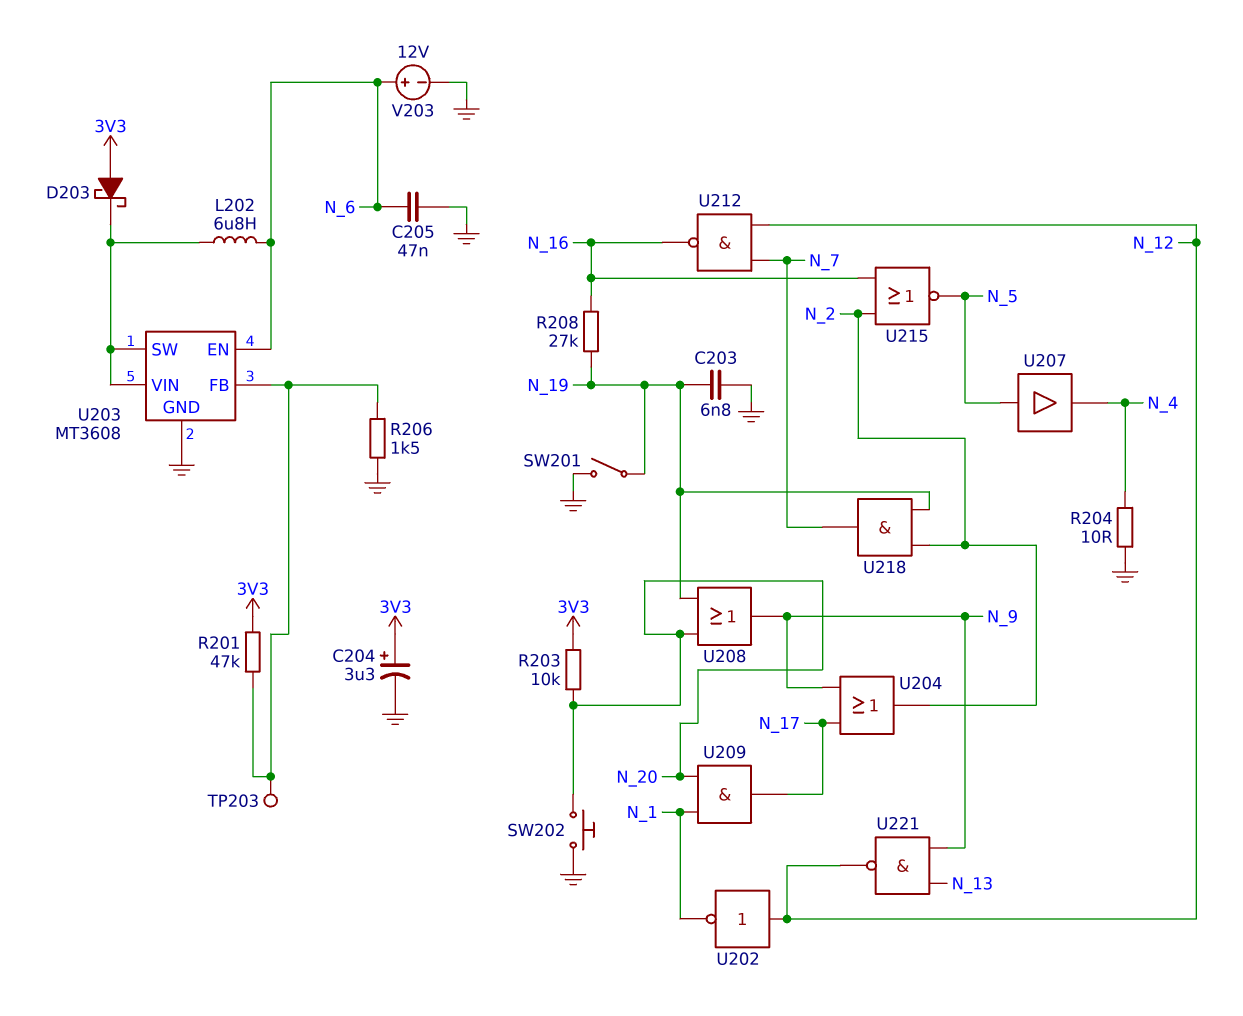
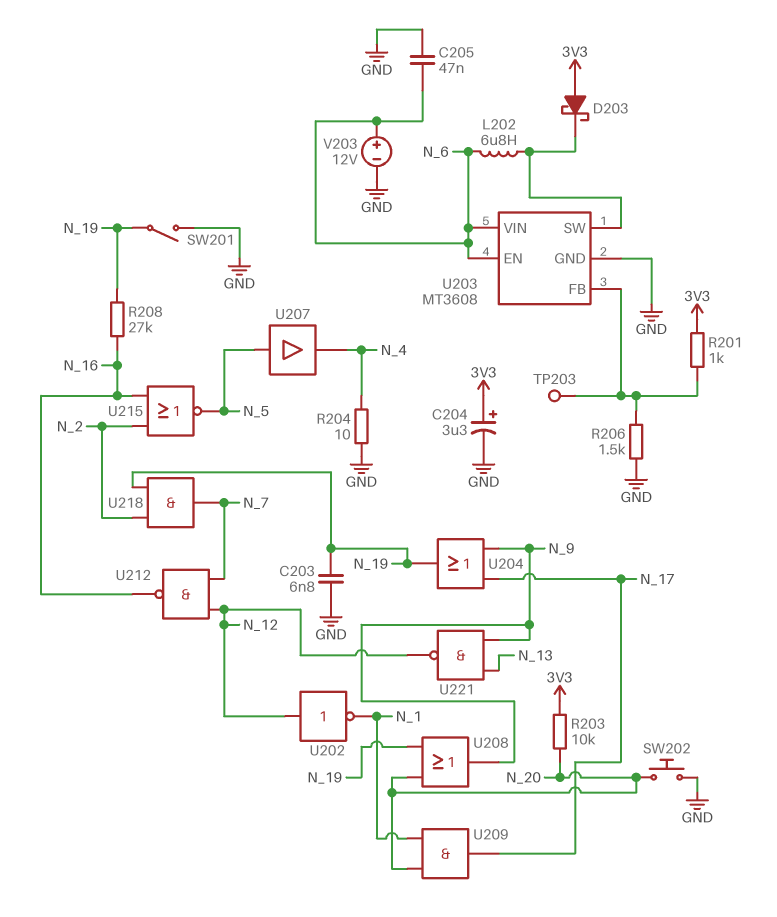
R201: 47k (3V3, U203/FB) -> 1k (3V3, U203/FB)
U203 pin VIN: U203/SW -> N_6
U204: OR (in N_9, in N_17, out N_2) -> OR (in N_9, in N_17, out N_19)

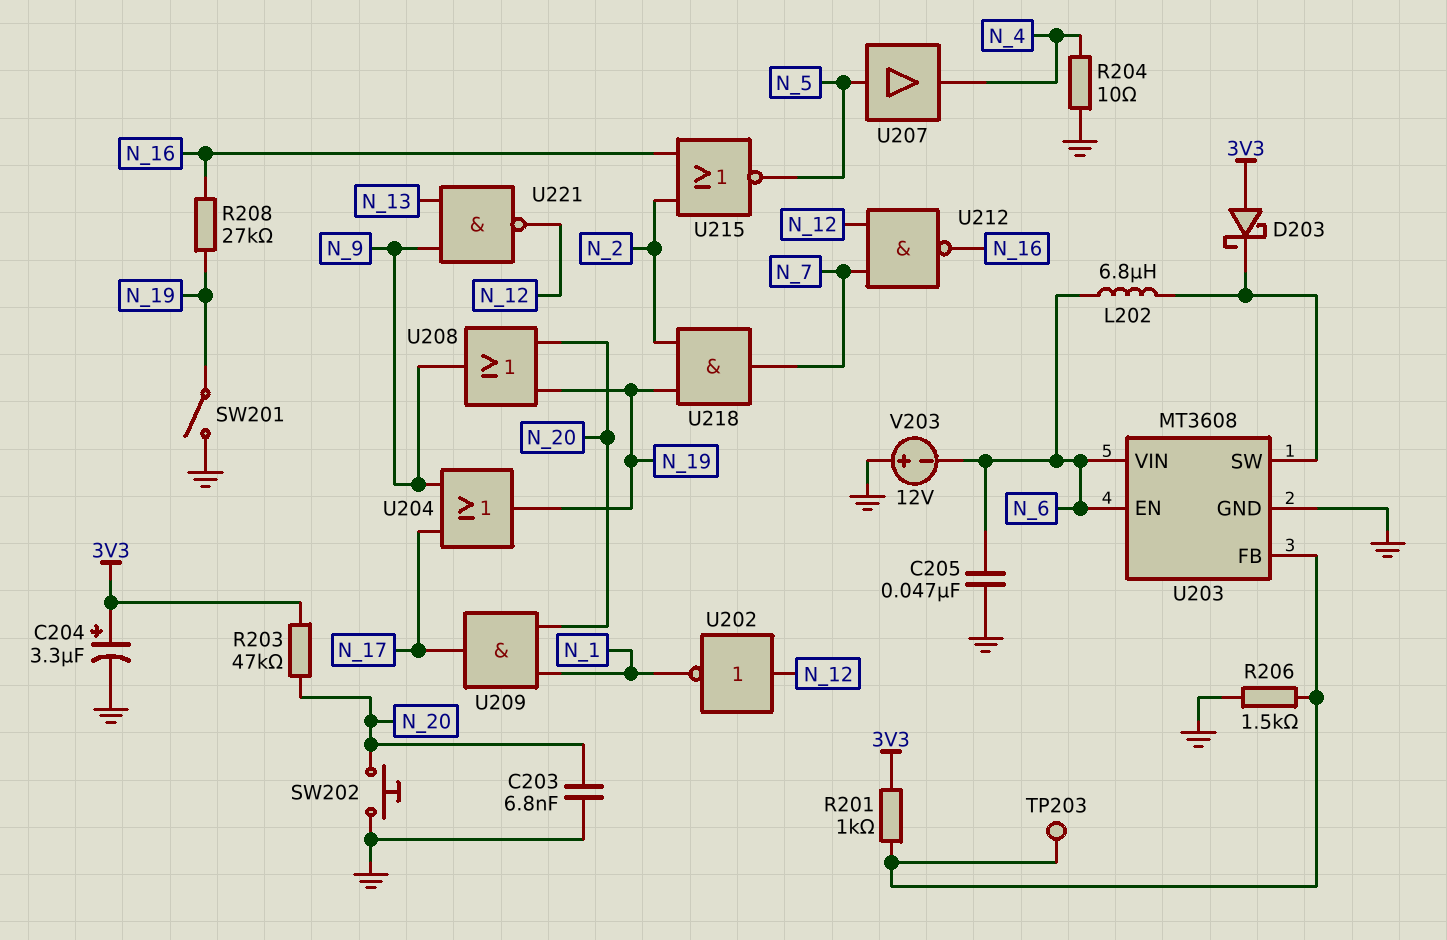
C203: 6.8nF (GND, N_19) -> 6.8nF (GND, N_20)
R203: 10k (3V3, N_20) -> 47k (3V3, N_20)
V203: 12V (plus N_6, minus GND) -> 12V (plus GND, minus N_6)

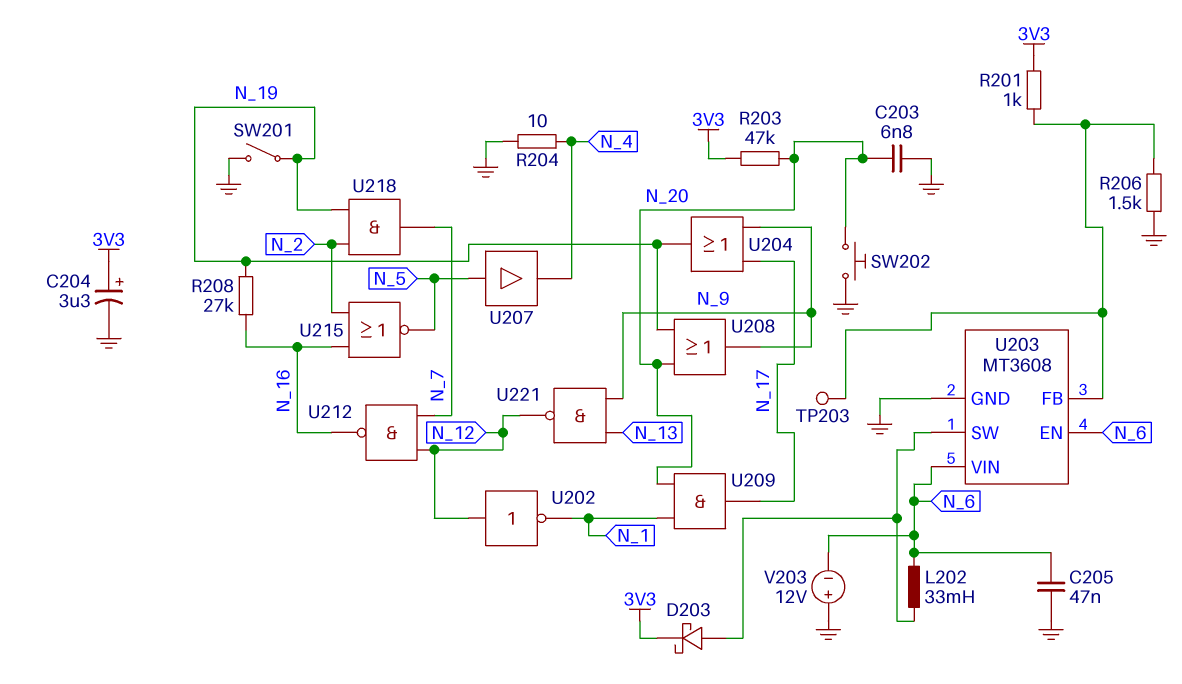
D203: schottky (A 3V3, K U203/SW) -> schottky (A U203/SW, K 3V3)
L202: 6.8uH (N_6, U203/SW) -> 33mH (N_6, U203/SW)

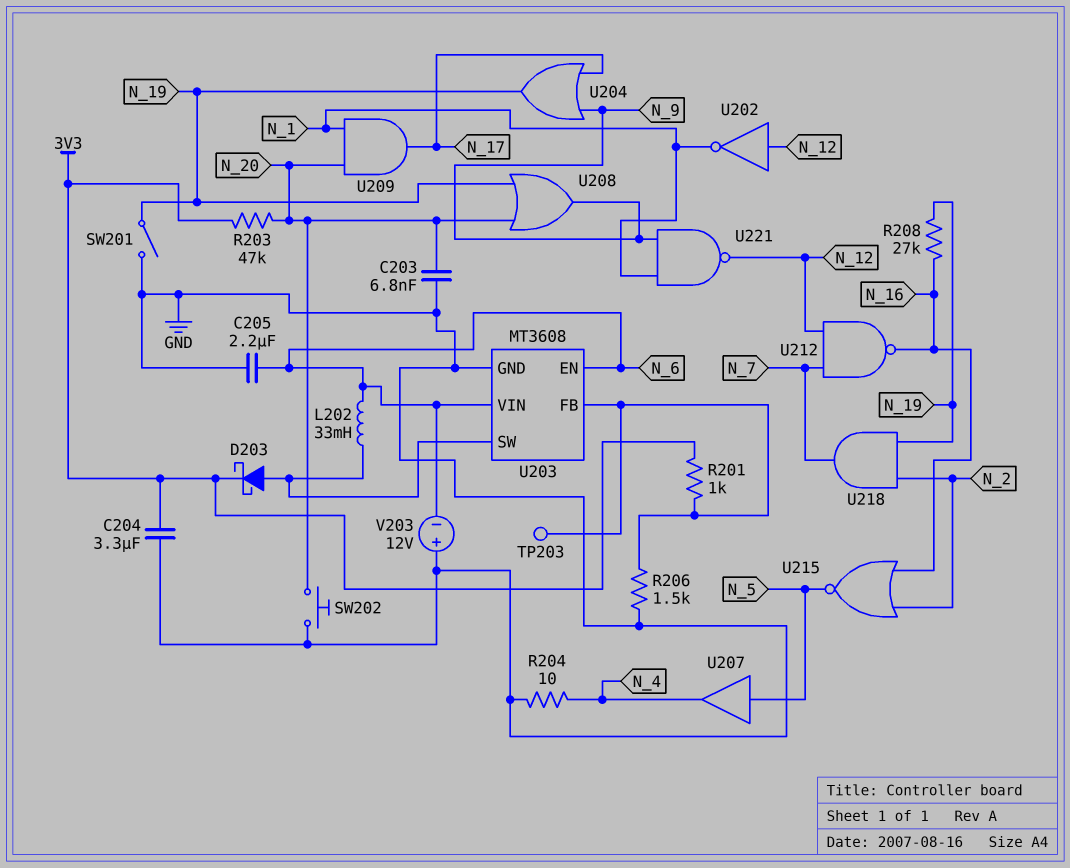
C204: 3.3uF (plus 3V3, minus GND) -> 3.3uF (3V3, GND)
C205: 47nF (GND, N_6) -> 2.2uF (GND, N_6)
U221: NAND (in N_9, in N_13, out N_12) -> NAND (in N_1, in N_9, out N_12)

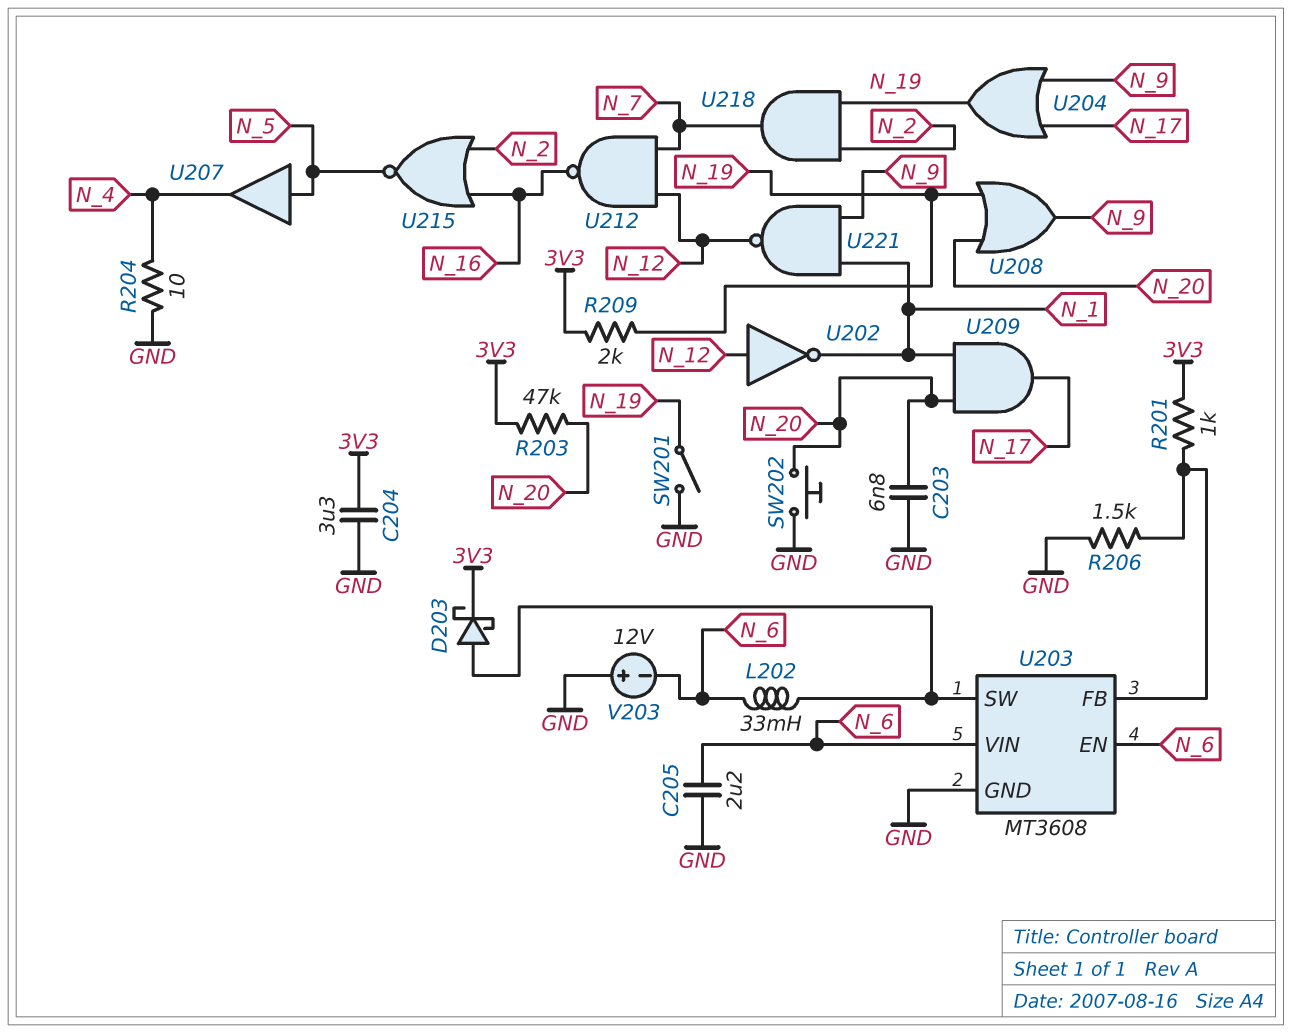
R208: 27k (N_16, N_19) -> none
R209: none -> 2k (3V3, N_19)
TP203: test point (U203/FB) -> none

